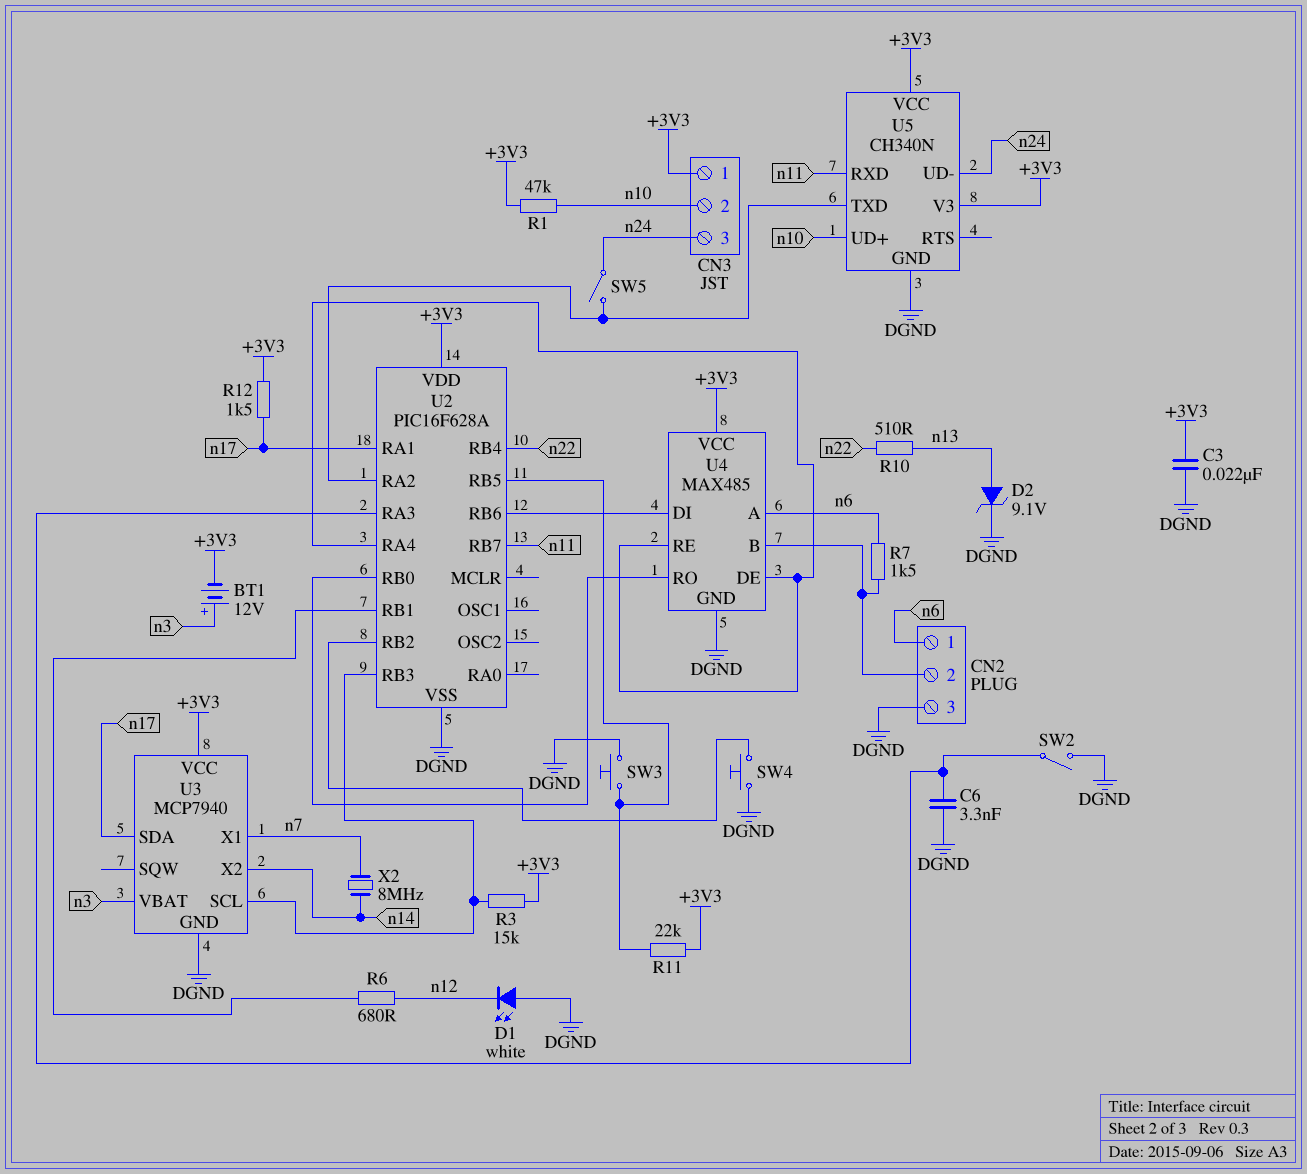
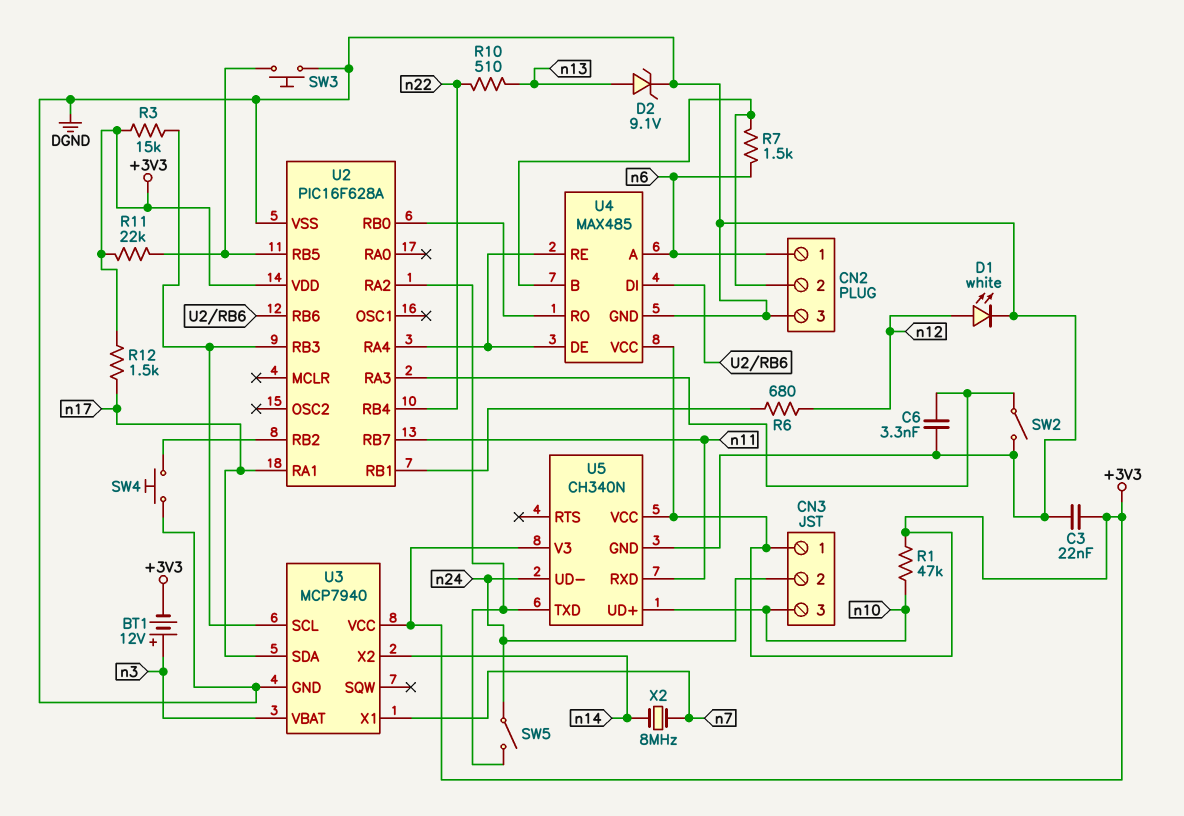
CN3 pin 2: n10 -> n24
CN3 pin 3: n24 -> n10
D1: LED white (A DGND, K n12) -> LED white (A n12, K DGND)

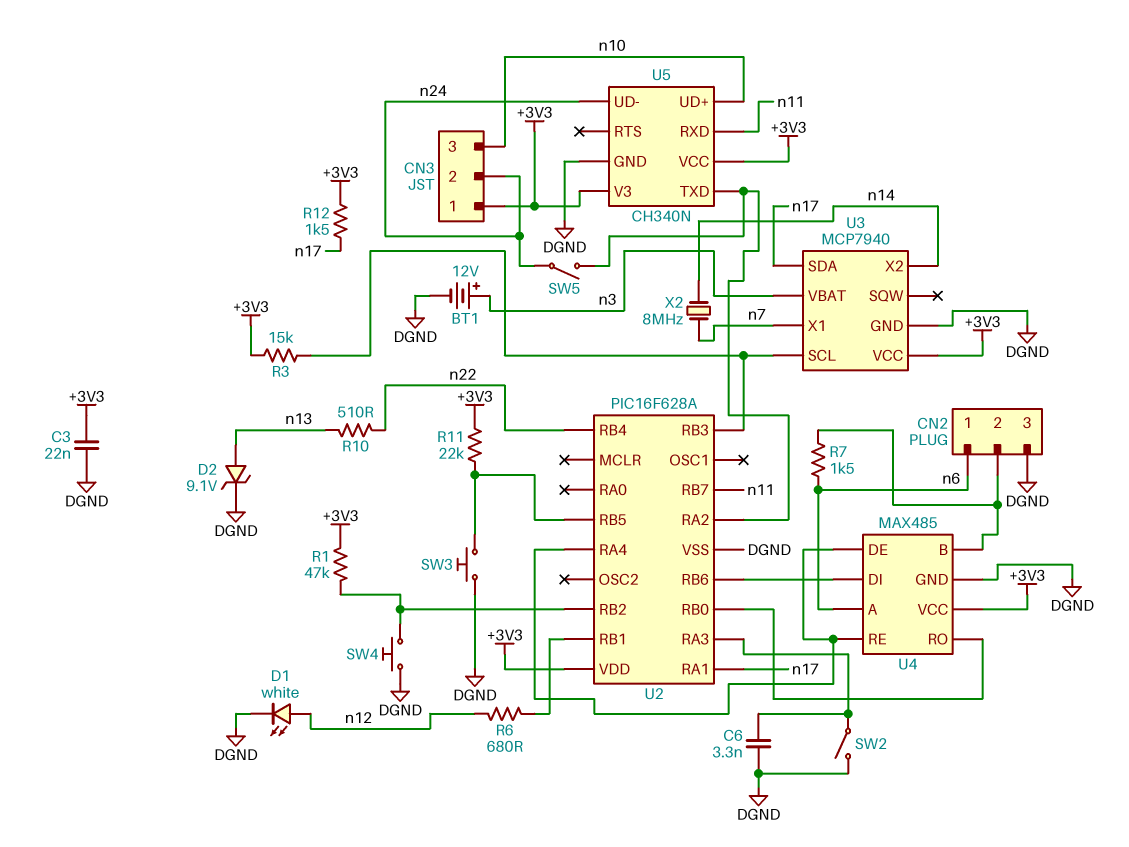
BT1: 12V (plus n3, minus +3V3) -> 12V (plus n3, minus DGND)
R1: 47k (+3V3, n10) -> 47k (+3V3, U2/RB2)

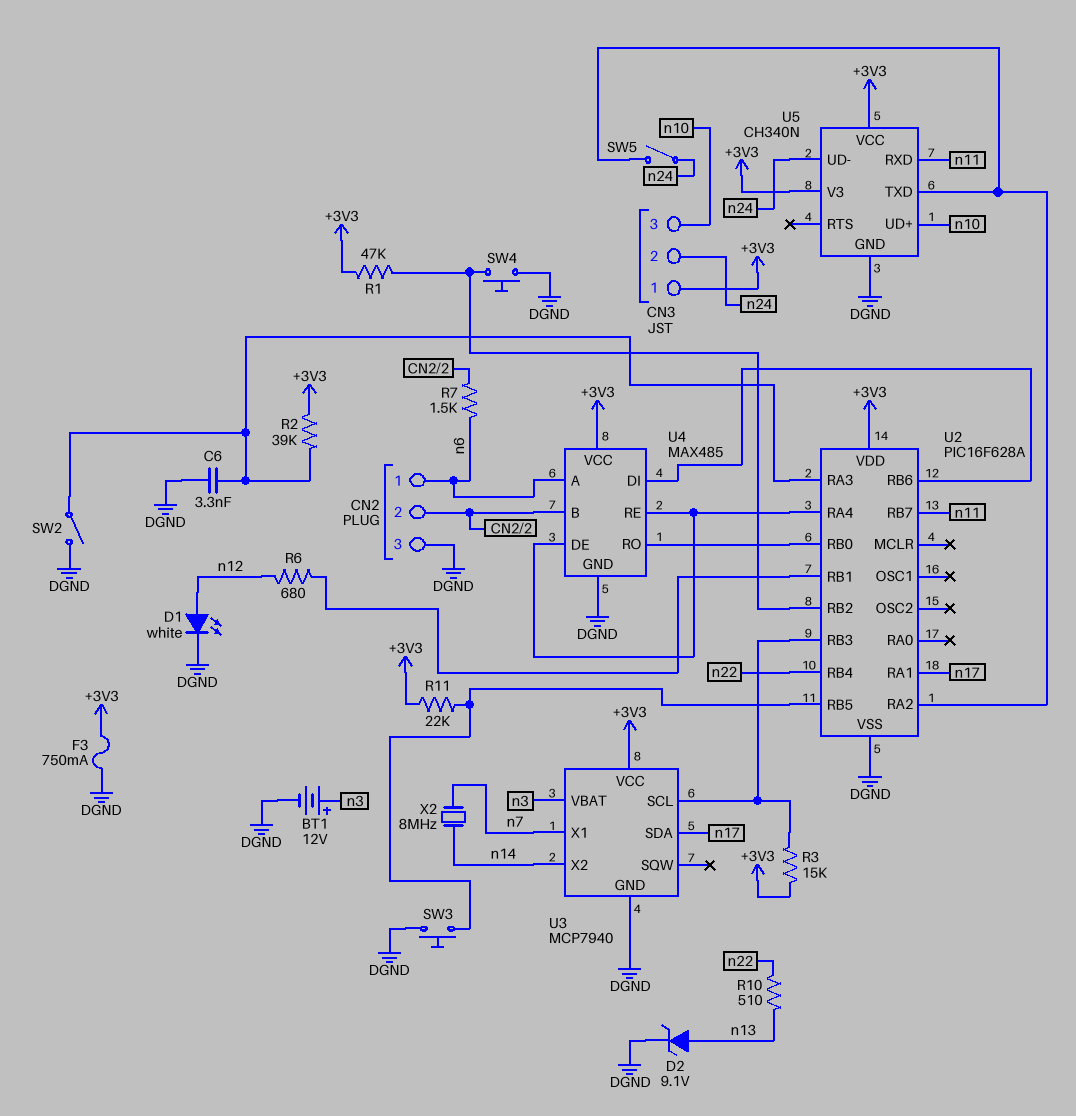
C3: 22nF (+3V3, DGND) -> none
F3: none -> 750mA (+3V3, DGND)
R2: none -> 39k (+3V3, U2/RA3)
R12: 1.5k (+3V3, n17) -> none

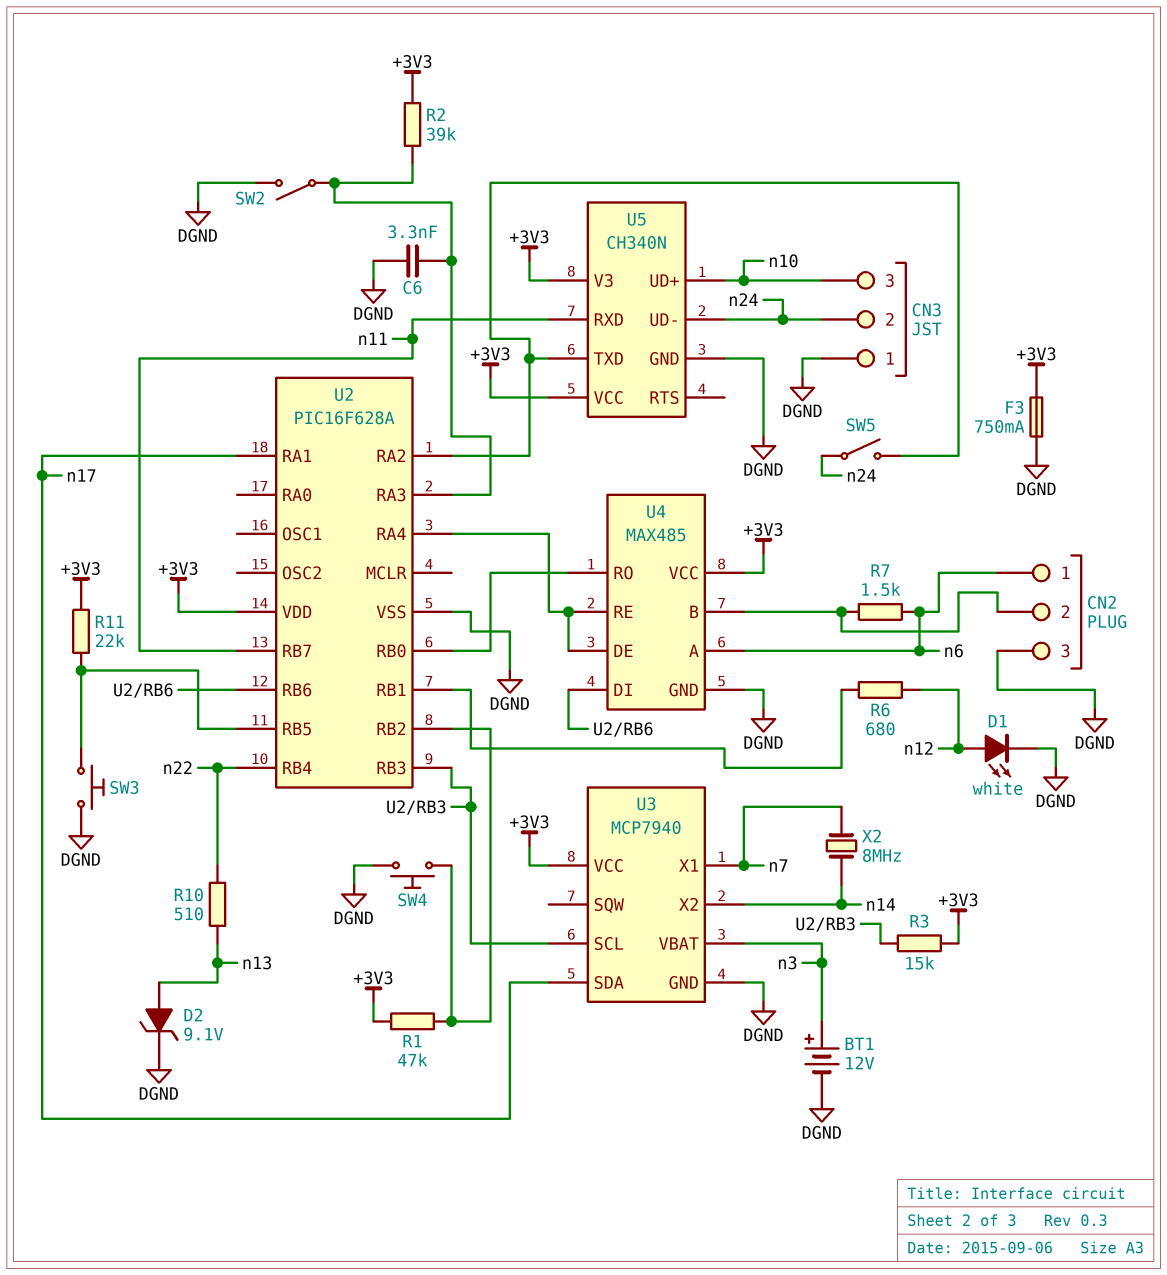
CN3 pin 1: +3V3 -> DGND

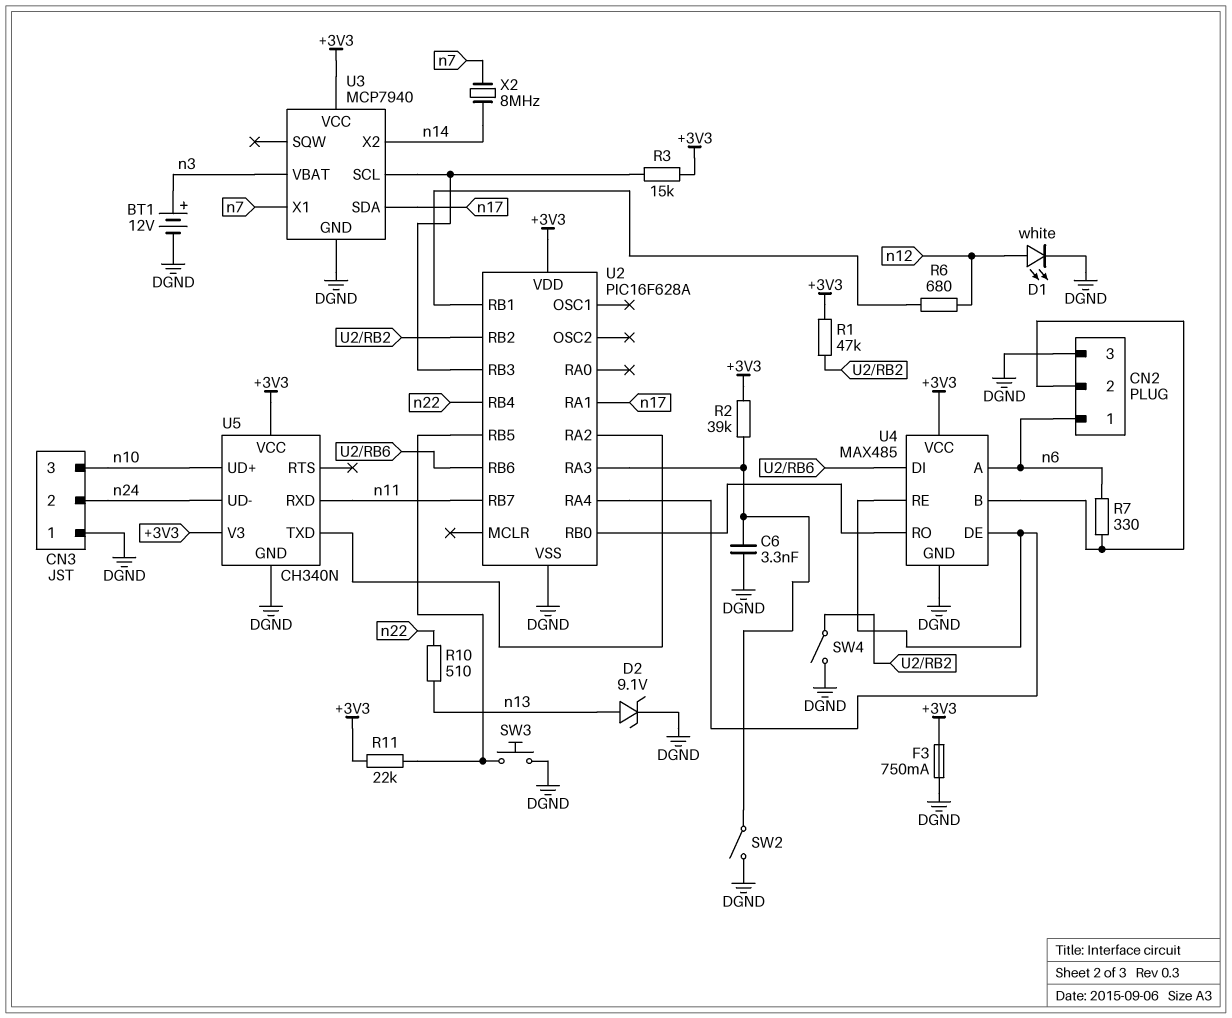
R7: 1.5k (CN2/2, n6) -> 330 (CN2/2, n6)
SW4: button (DGND, U2/RB2) -> switch (DGND, U2/RB2)
SW5: switch (U2/RA2, n24) -> none

